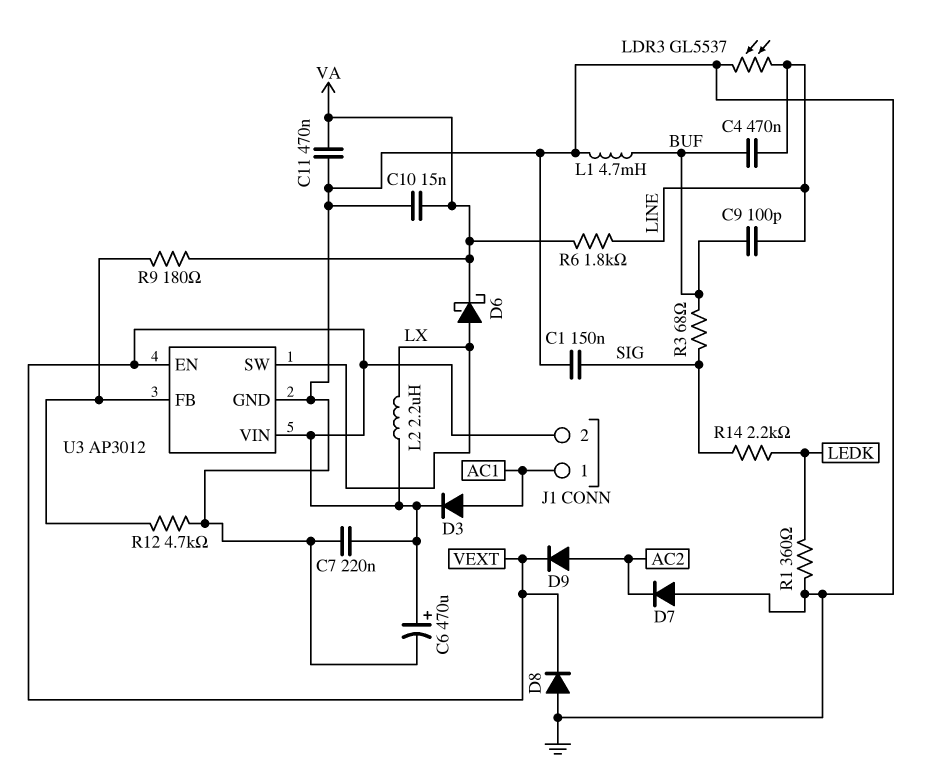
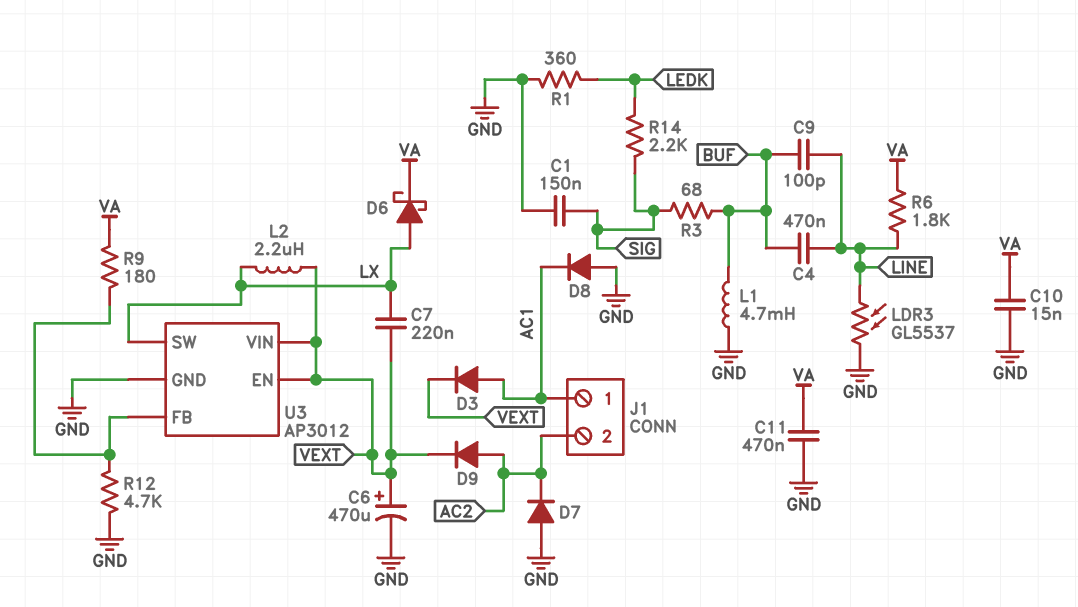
C7: 220nF (GND, VEXT) -> 220nF (LX, VEXT)
D8: diode (A GND, K VEXT) -> diode (A GND, K AC1)
J1 pin 2: VEXT -> AC2

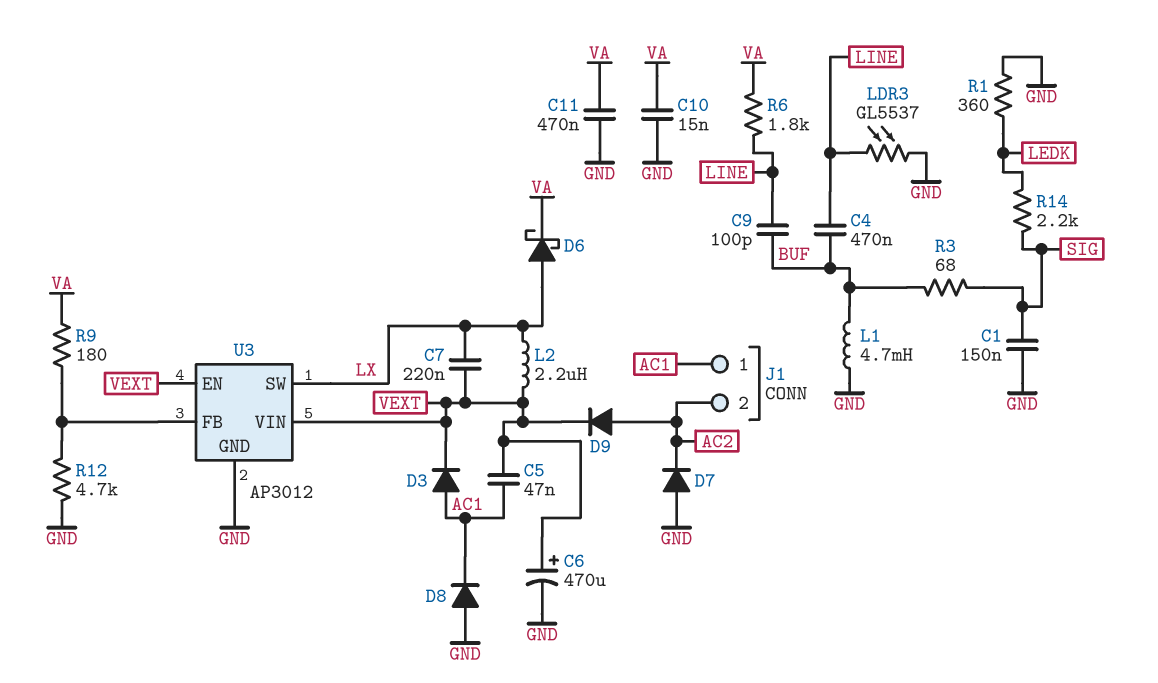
C5: none -> 47nF (AC1, VEXT)

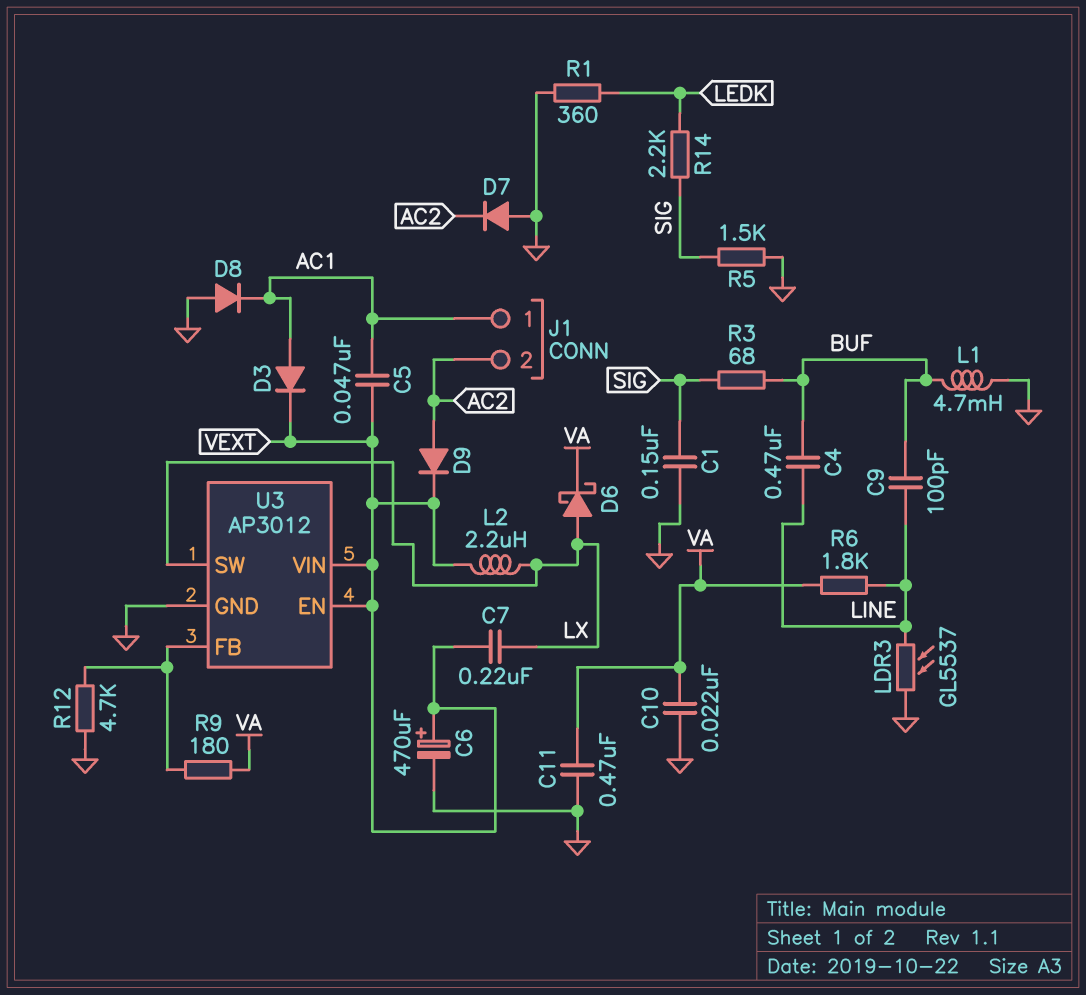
C10: 15nF (GND, VA) -> 22nF (GND, VA)
R5: none -> 1.5k (GND, SIG)

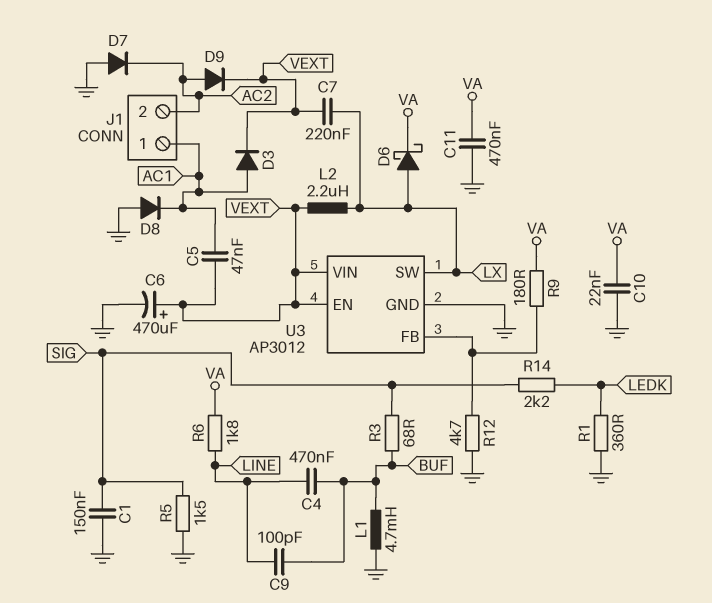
LDR3: GL5537 (GND, LINE) -> none

